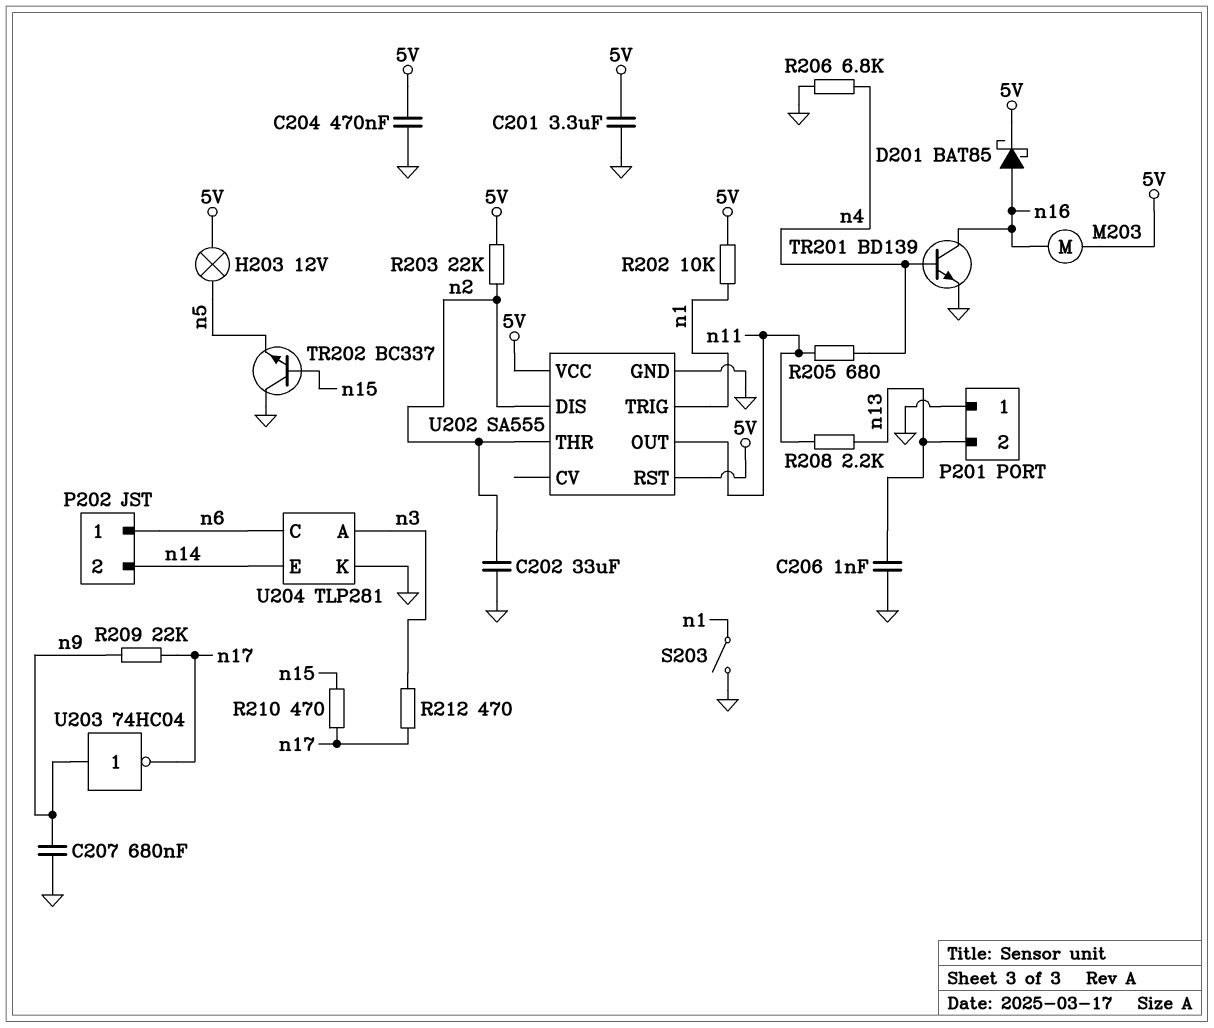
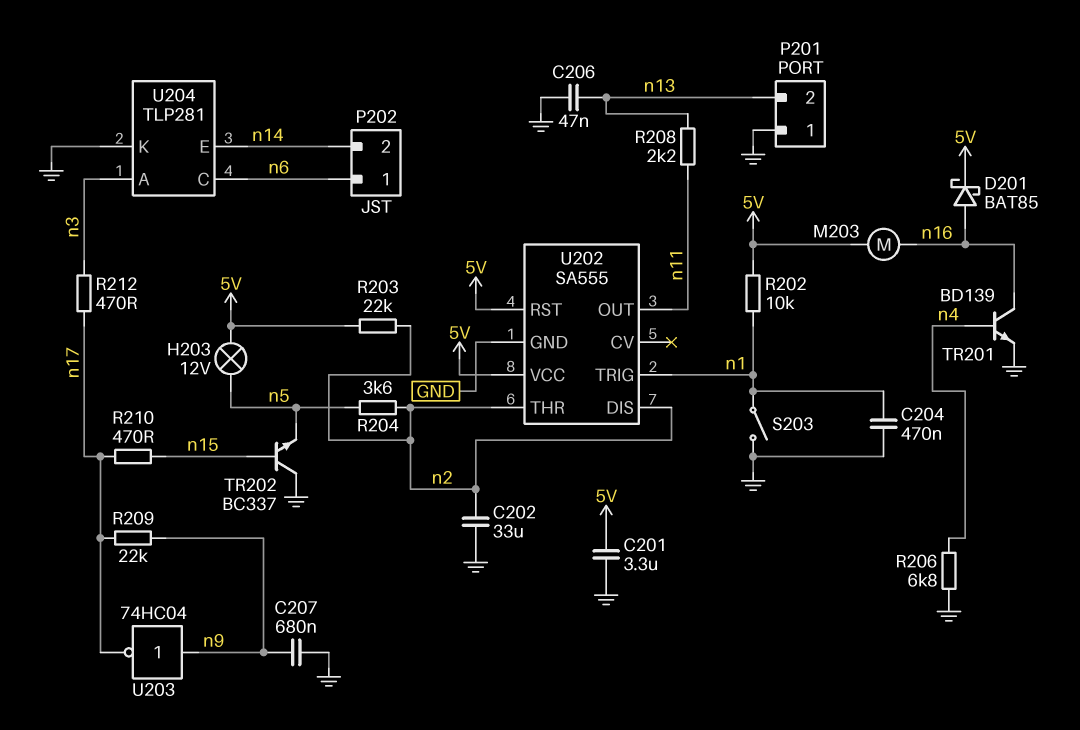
C204: 470nF (5V, GND) -> 470nF (GND, n1)
C206: 1nF (GND, n13) -> 47nF (GND, n13)
R204: none -> 3.6k (n2, n5)
R205: 680 (n4, n11) -> none

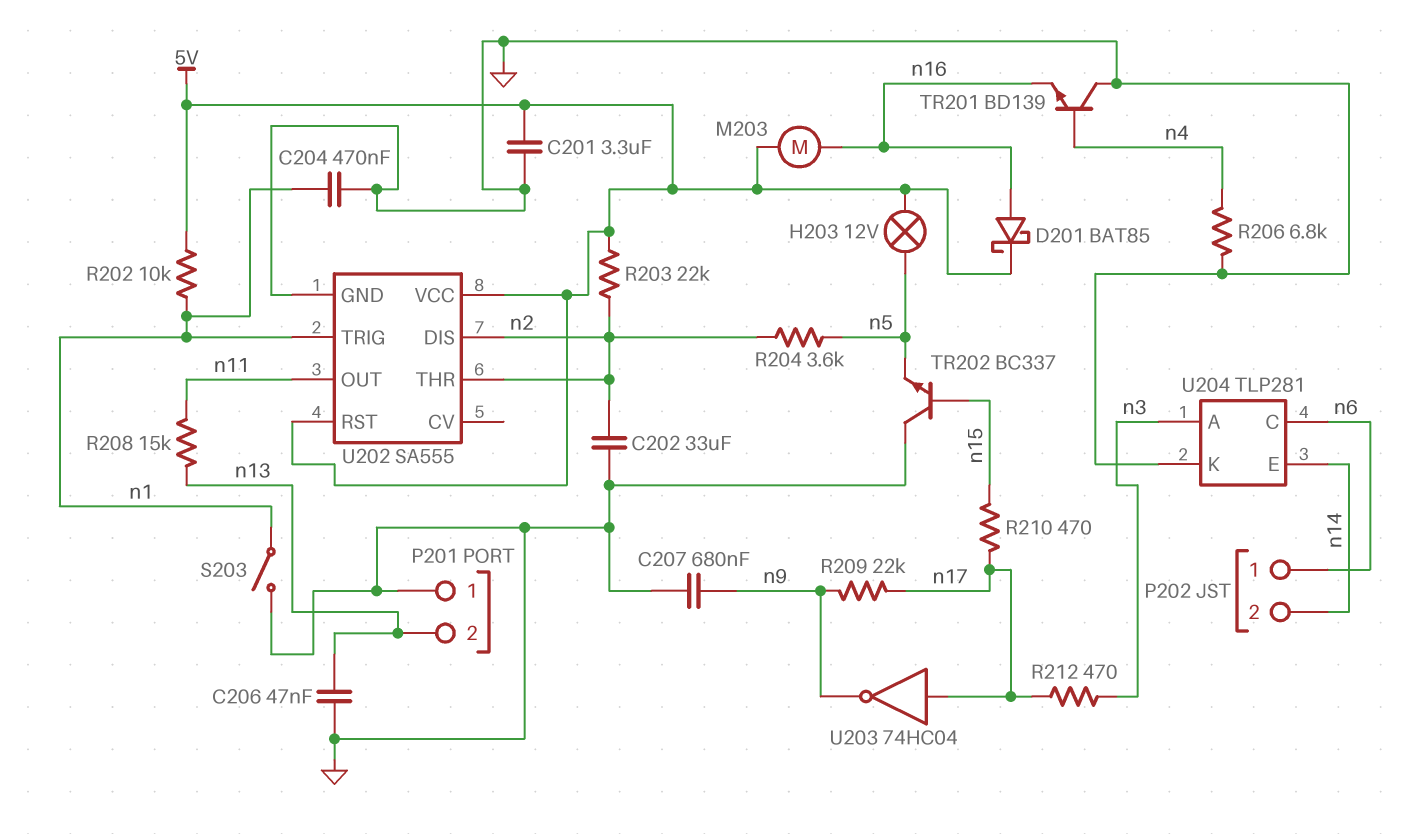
R208: 2.2k (n11, n13) -> 15k (n11, n13)
TR201: NPN BD139 (B n4, C n16, E GND) -> NPN BD139 (B n4, C GND, E n16)
U203: NOT 74HC04 (in n9, out n17) -> NOT 74HC04 (in n17, out n9)

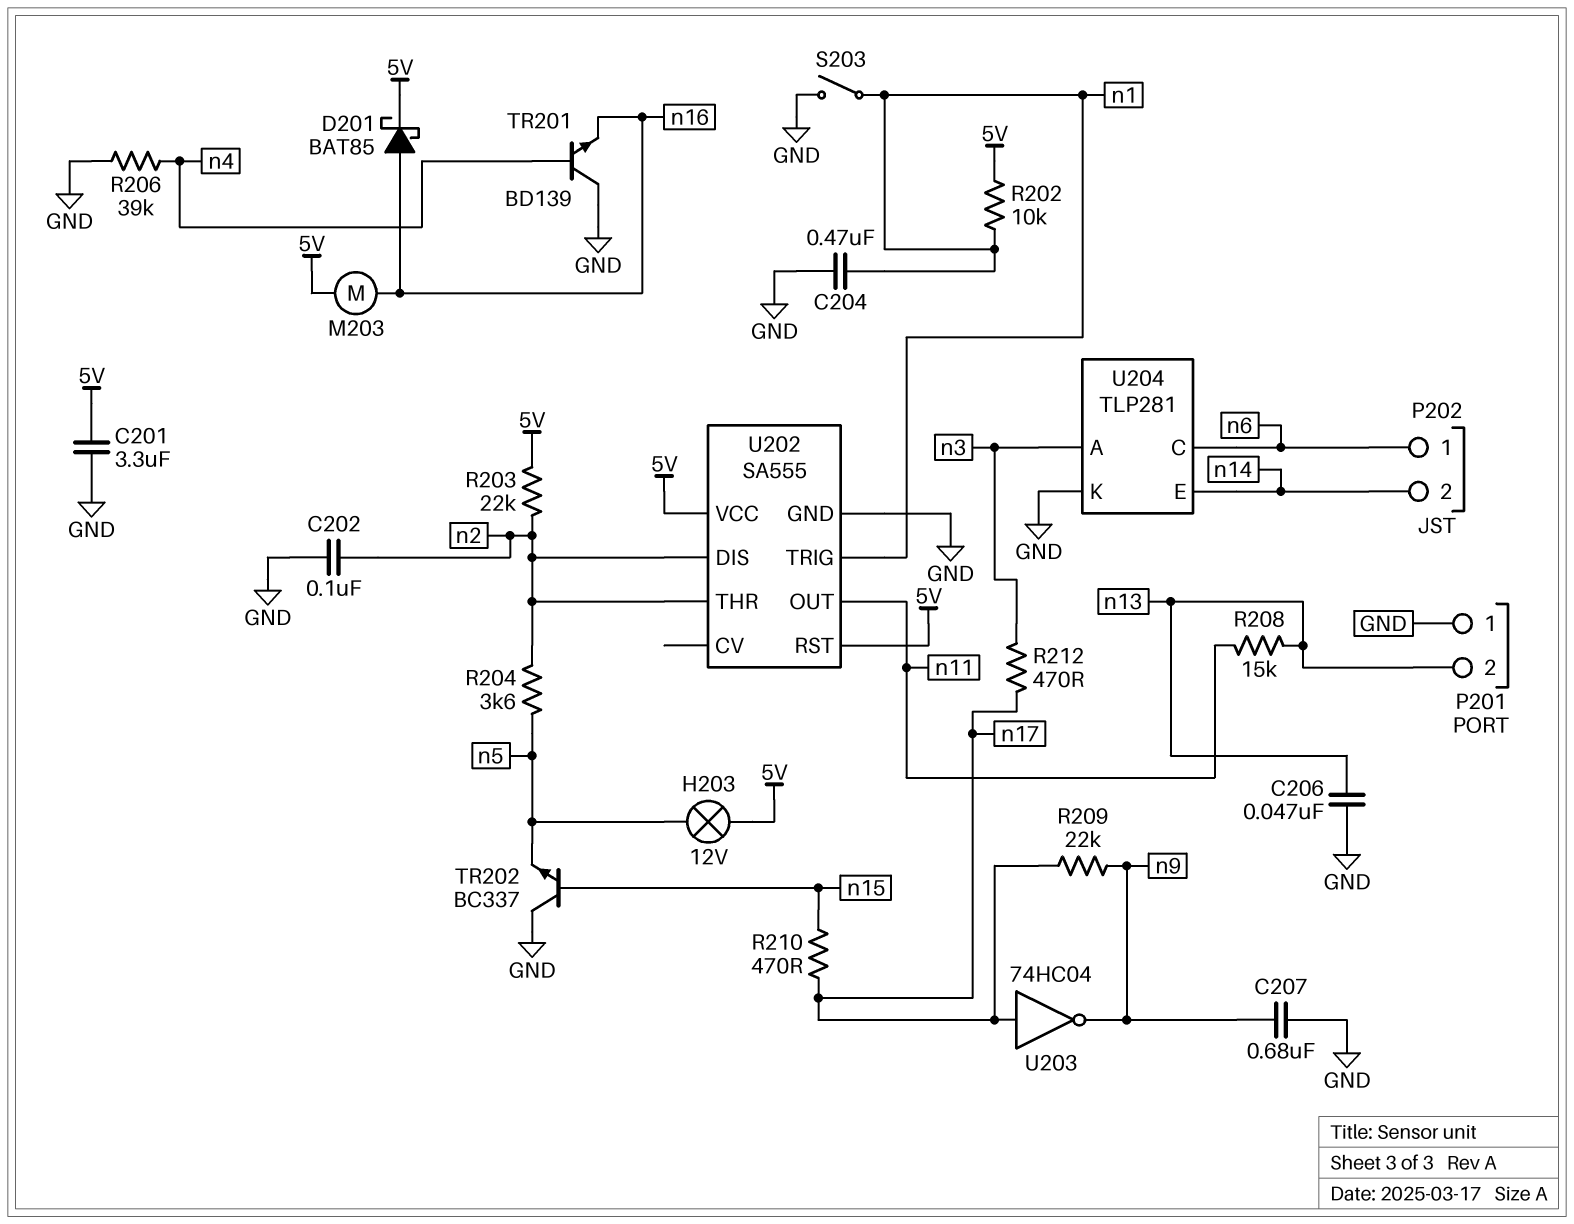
C202: 33uF (GND, n2) -> 100nF (GND, n2)
R206: 6.8k (GND, n4) -> 39k (GND, n4)

